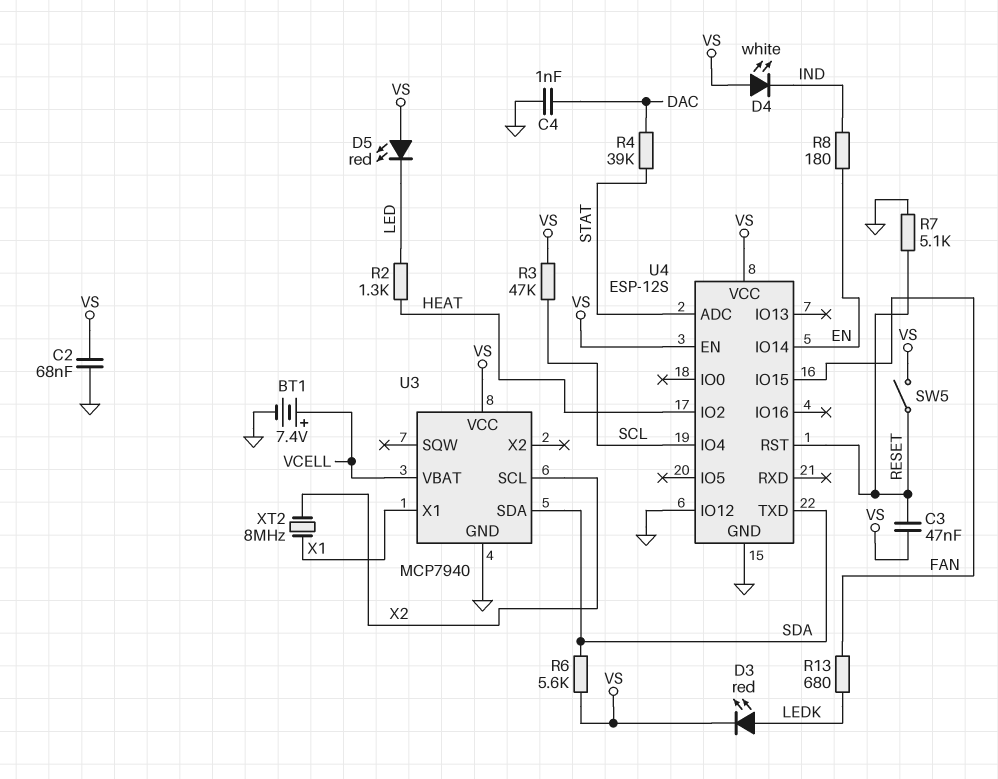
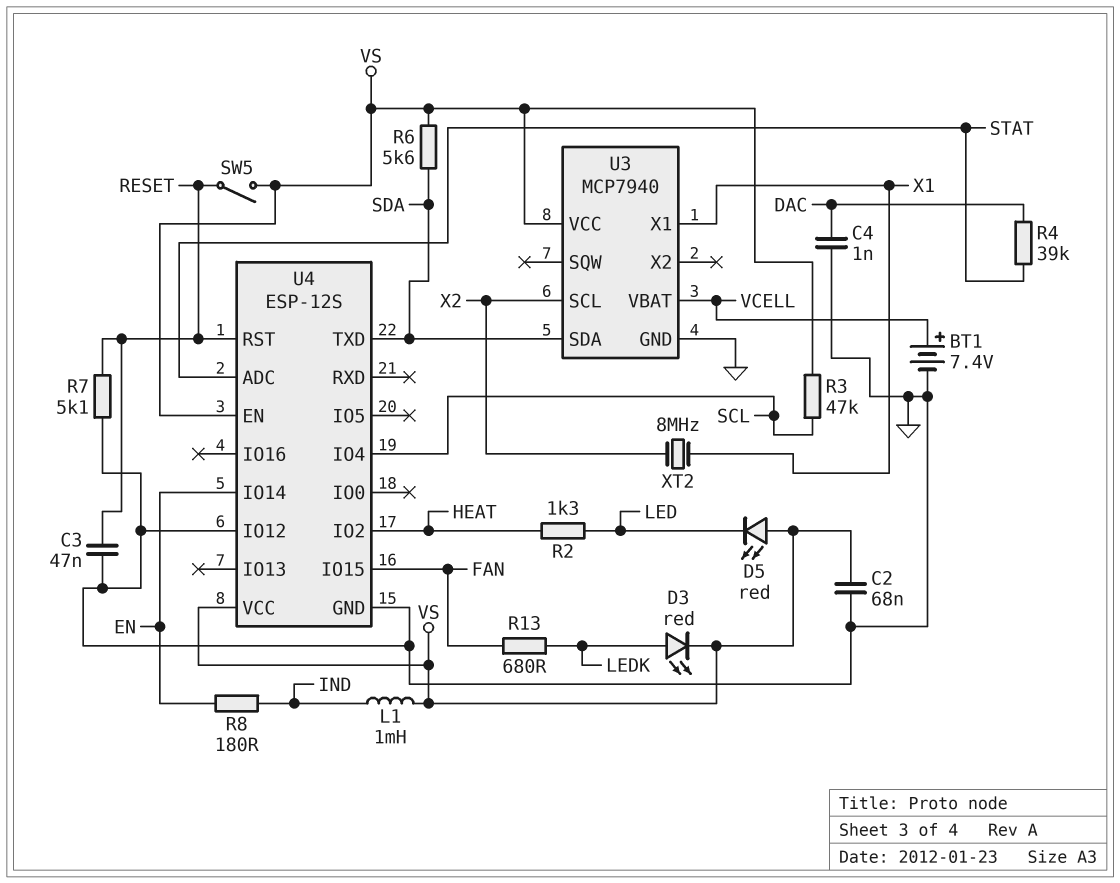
C3: 47nF (RESET, VS) -> 47nF (GND, RESET)
D4: LED white (A VS, K IND) -> none
L1: none -> 1mH (IND, VS)

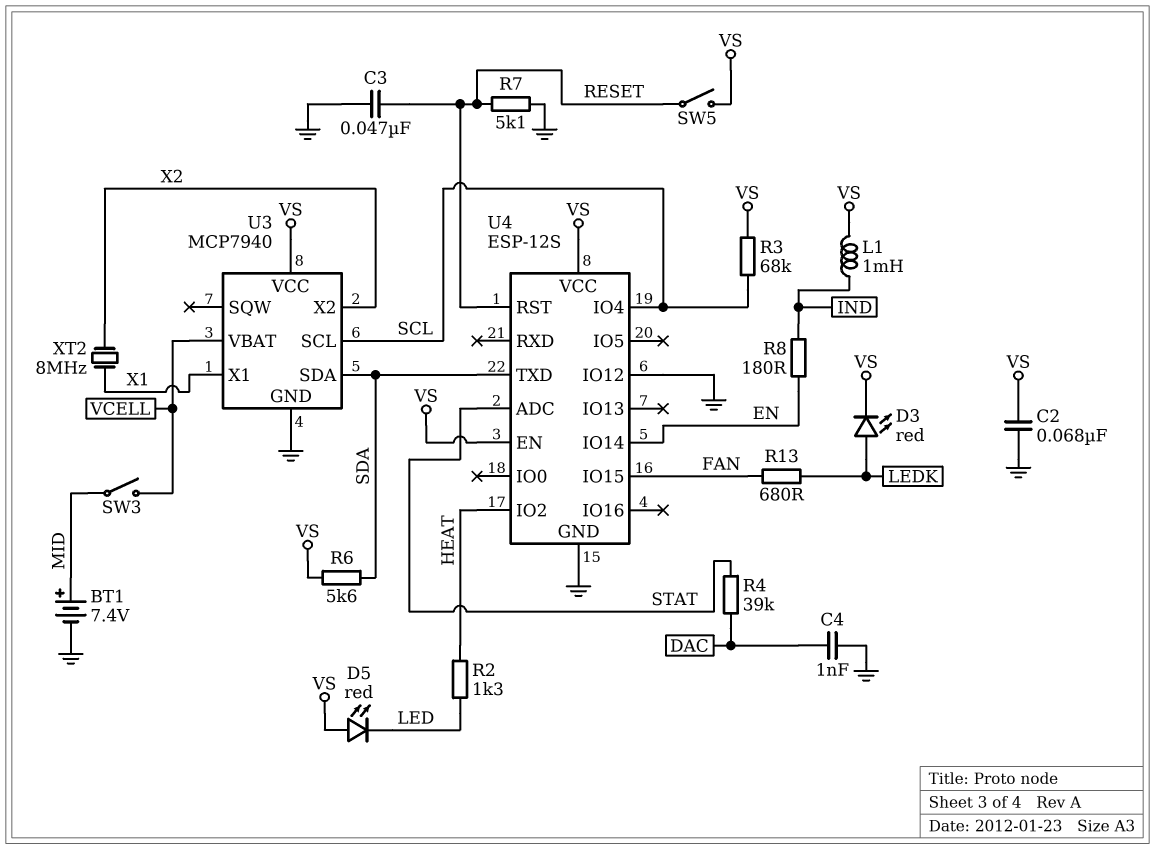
BT1: 7.4V (plus VCELL, minus GND) -> 7.4V (plus MID, minus GND)
R3: 47k (SCL, VS) -> 68k (SCL, VS)
SW3: none -> switch (MID, VCELL)
U3 pin SCL: X2 -> SCL
U3 pin X2: none -> X2

